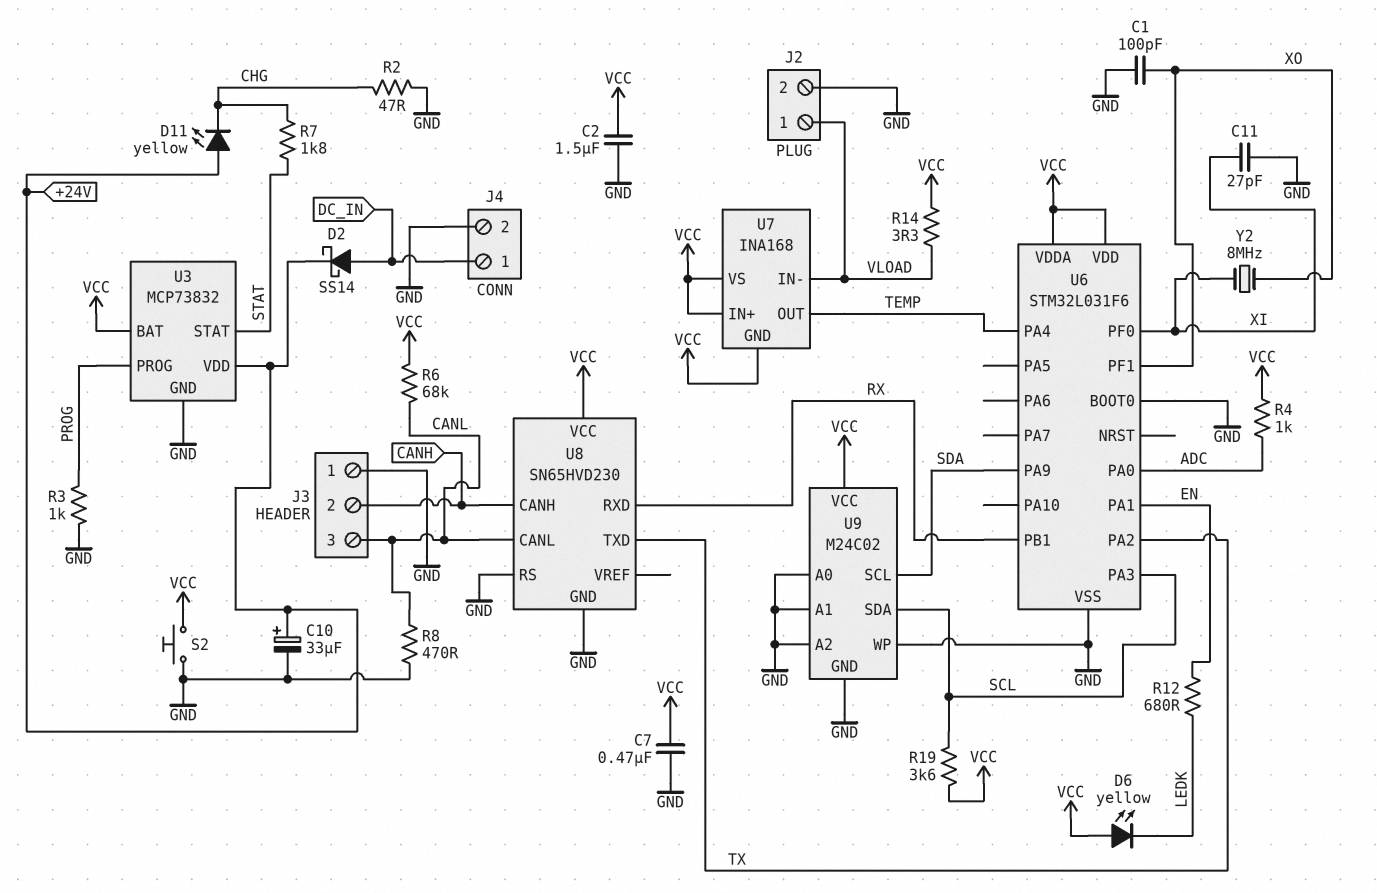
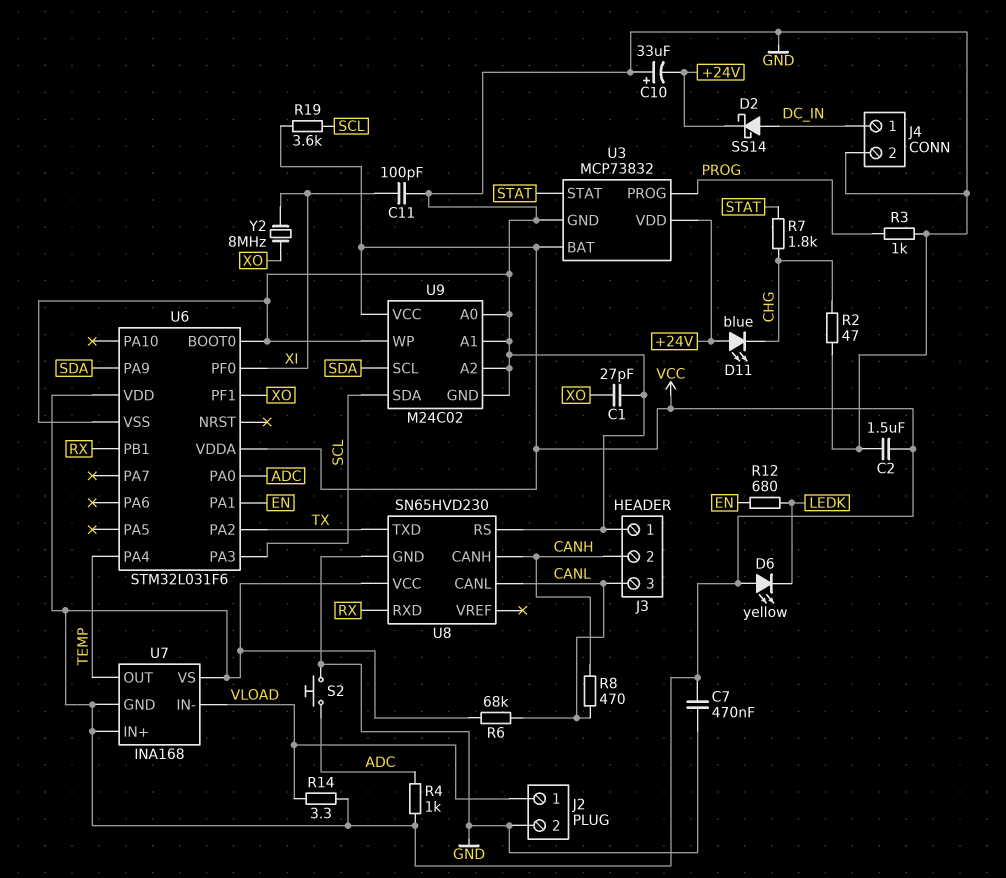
C1: 100pF (GND, XO) -> 27pF (GND, XO)
C10: 33uF (plus +24V, minus GND) -> 33uF (plus GND, minus +24V)
C11: 27pF (GND, XI) -> 100pF (GND, XI)
D11: LED yellow (A +24V, K CHG) -> LED blue (A +24V, K CHG)
R8: 470 (CANL, GND) -> 470 (CANH, CANL)
S2: button (GND, VCC) -> button (ADC, GND)

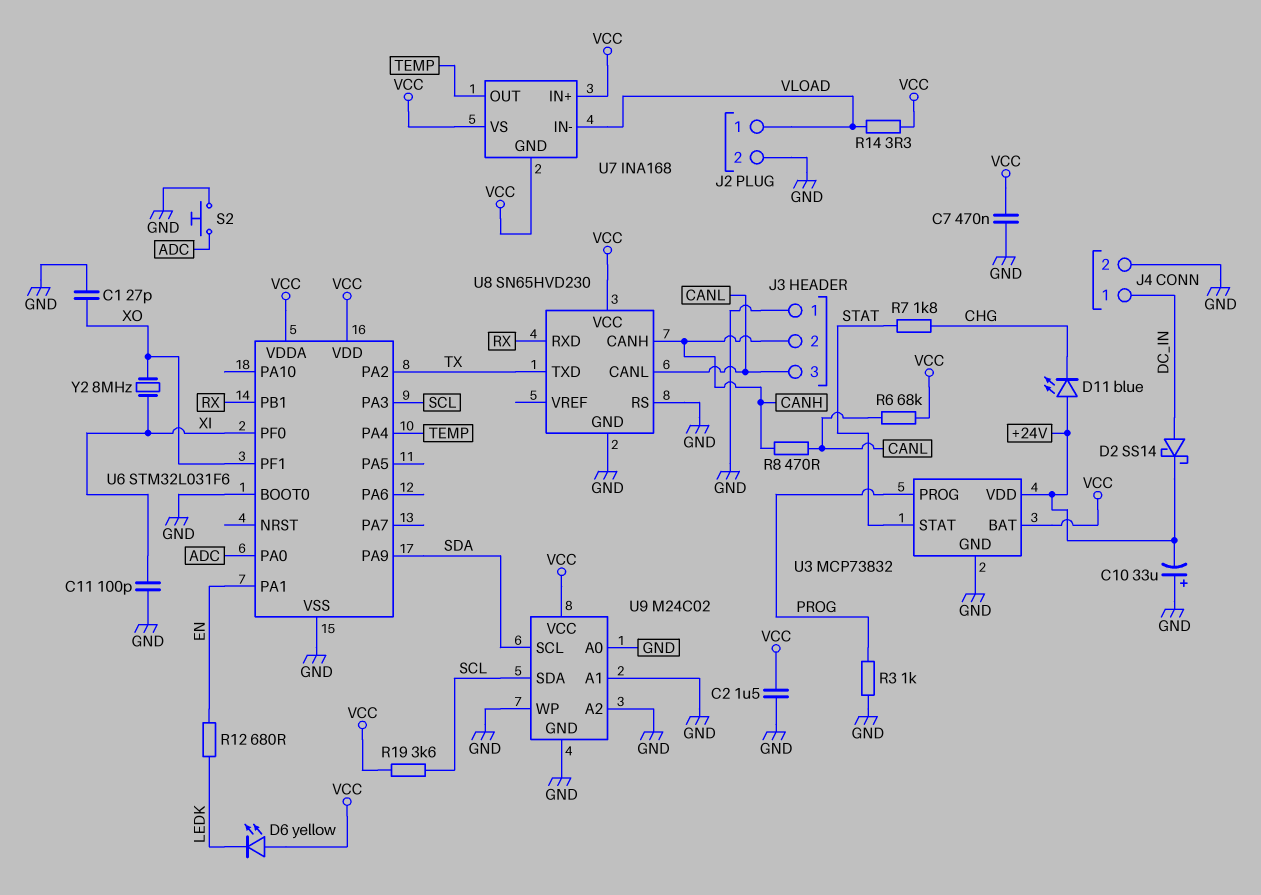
R2: 47 (CHG, GND) -> none
R4: 1k (ADC, VCC) -> none

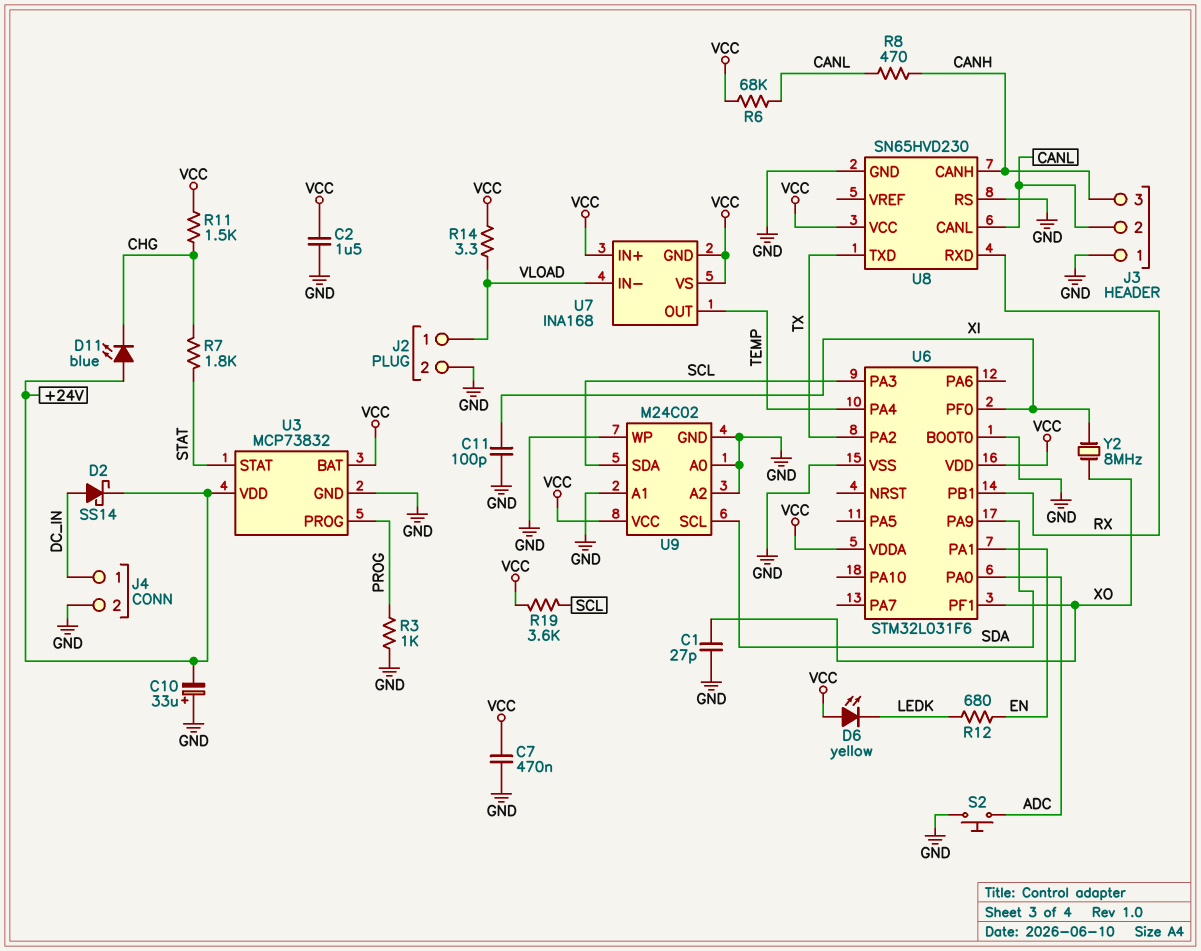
J3 pin 2: CANH -> CANL
J3 pin 3: CANL -> CANH
R11: none -> 1.5k (CHG, VCC)

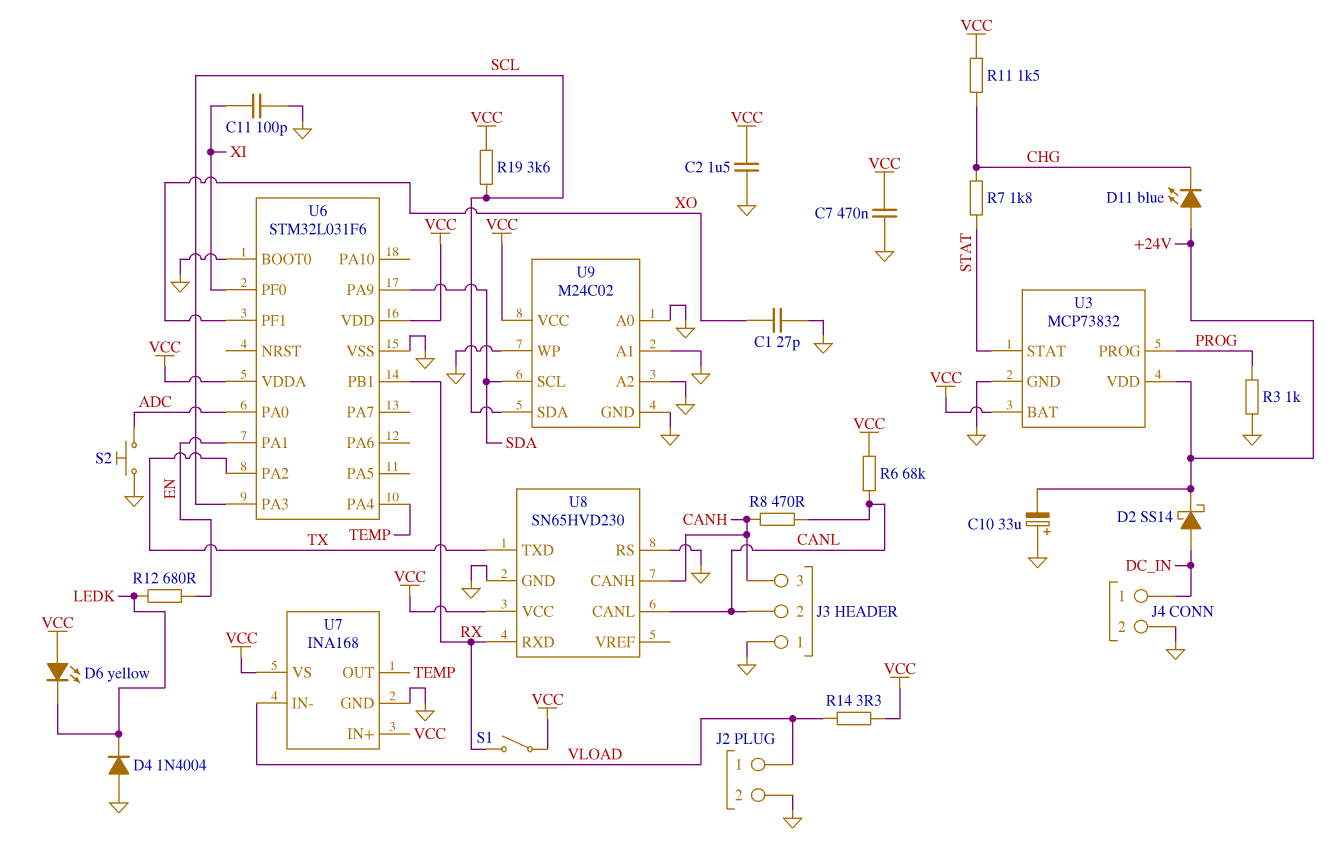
D4: none -> diode 1N4004 (A GND, K LEDK)
S1: none -> switch (RX, VCC)
U7 pin GND: VCC -> GND
Y2: 8MHz (XI, XO) -> none

